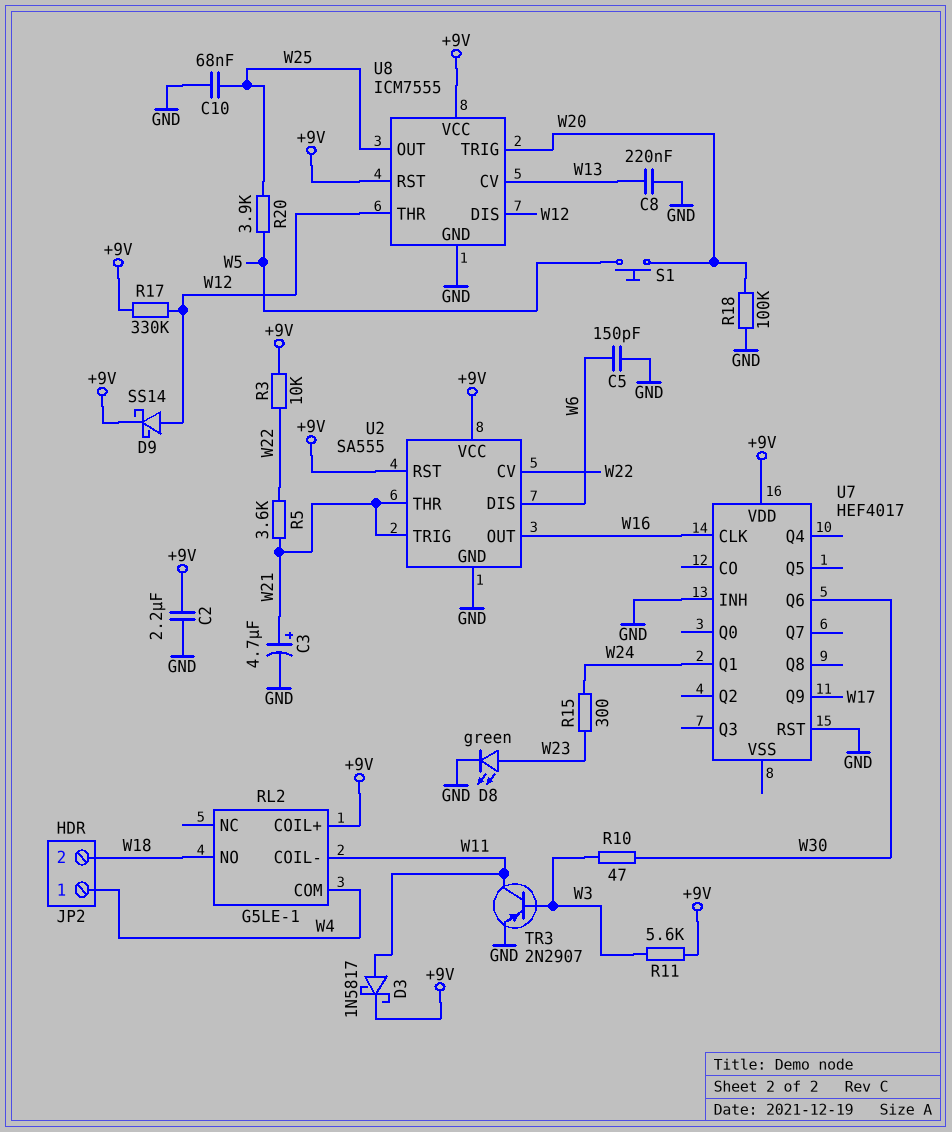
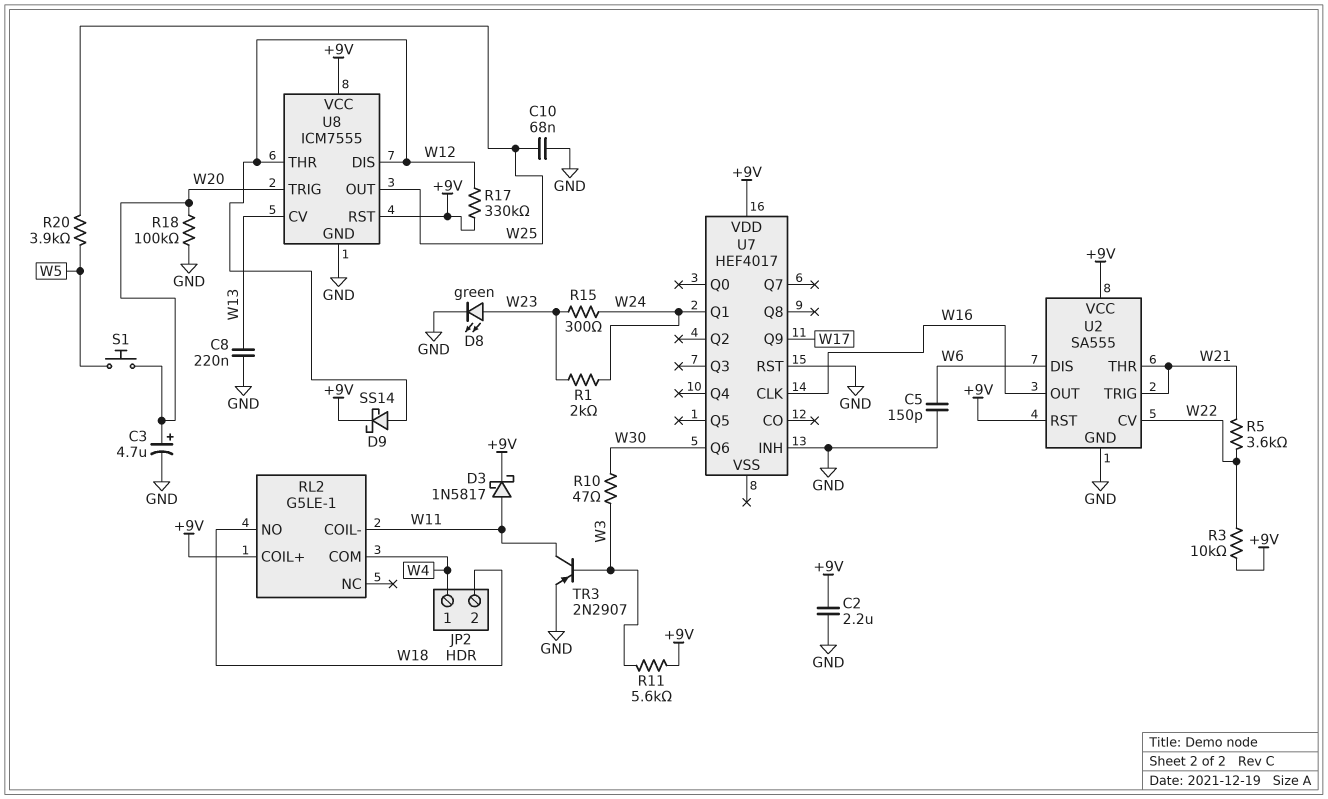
C3: 4.7uF (plus W21, minus GND) -> 4.7uF (plus W20, minus GND)
R1: none -> 2k (W23, W24)

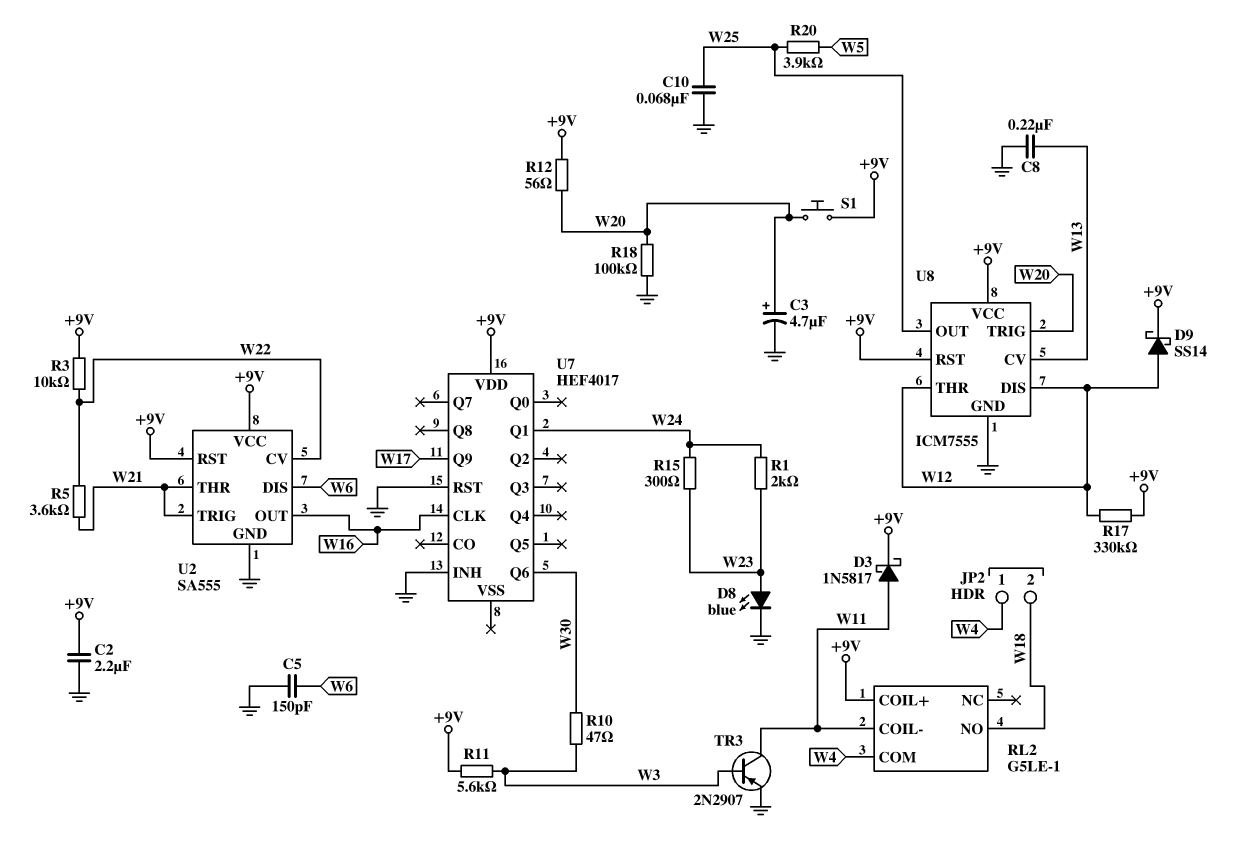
D8: LED green (A W23, K GND) -> LED blue (A W23, K GND)
R12: none -> 56 (+9V, W20)
S1: button (W5, W20) -> button (+9V, W20)

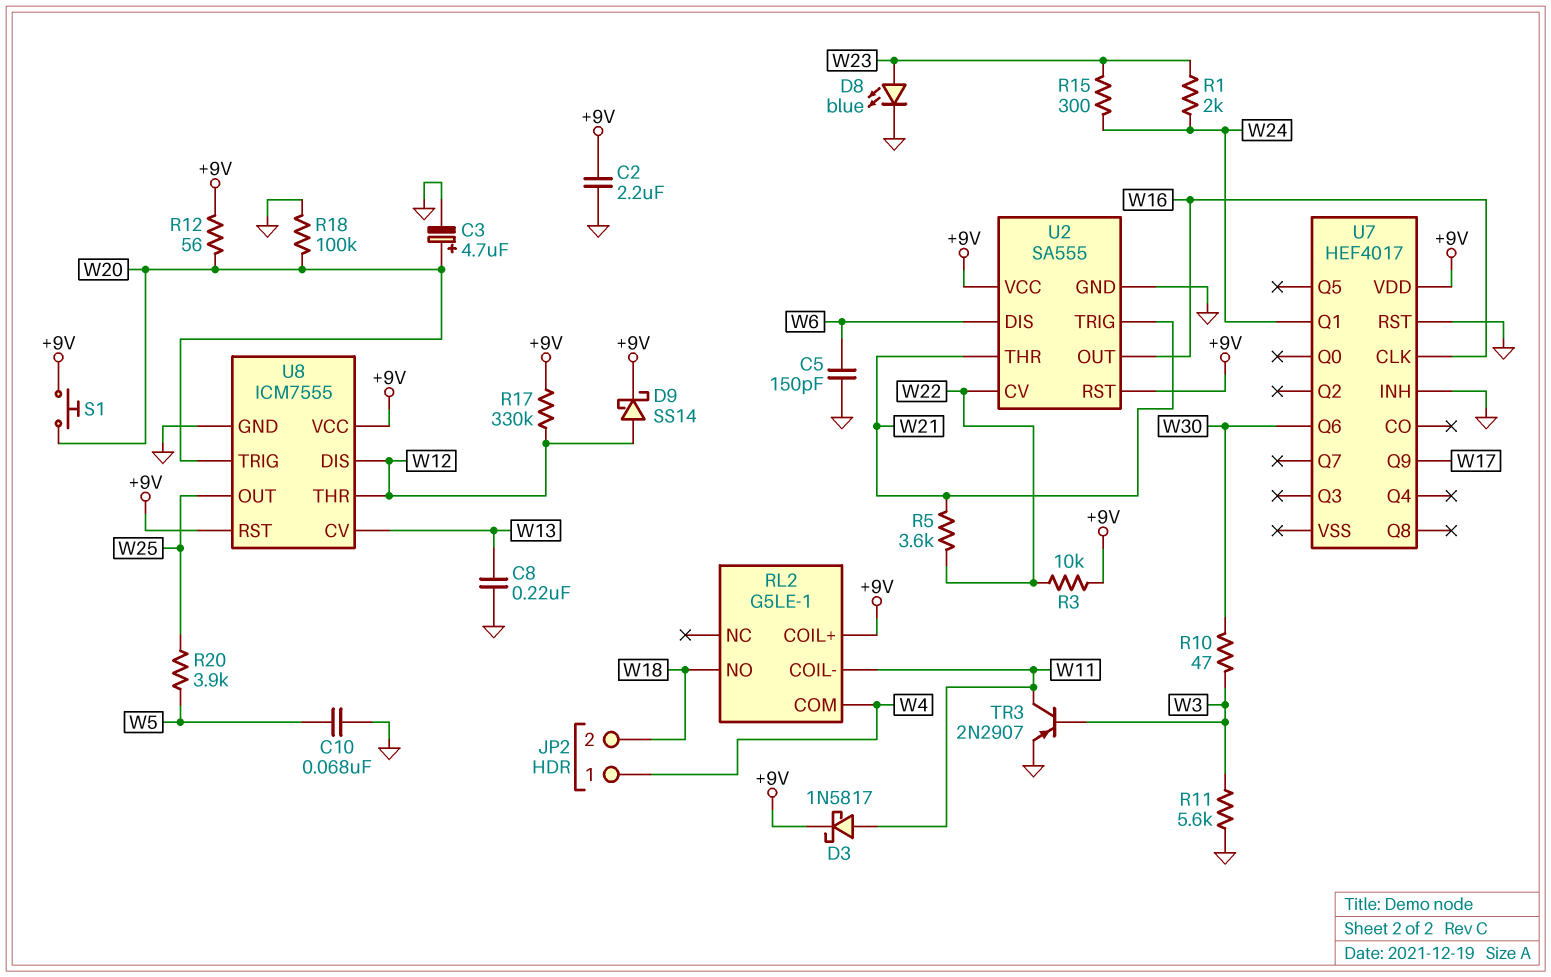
C10: 68nF (GND, W25) -> 68nF (GND, W5)
R11: 5.6k (+9V, W3) -> 5.6k (GND, W3)

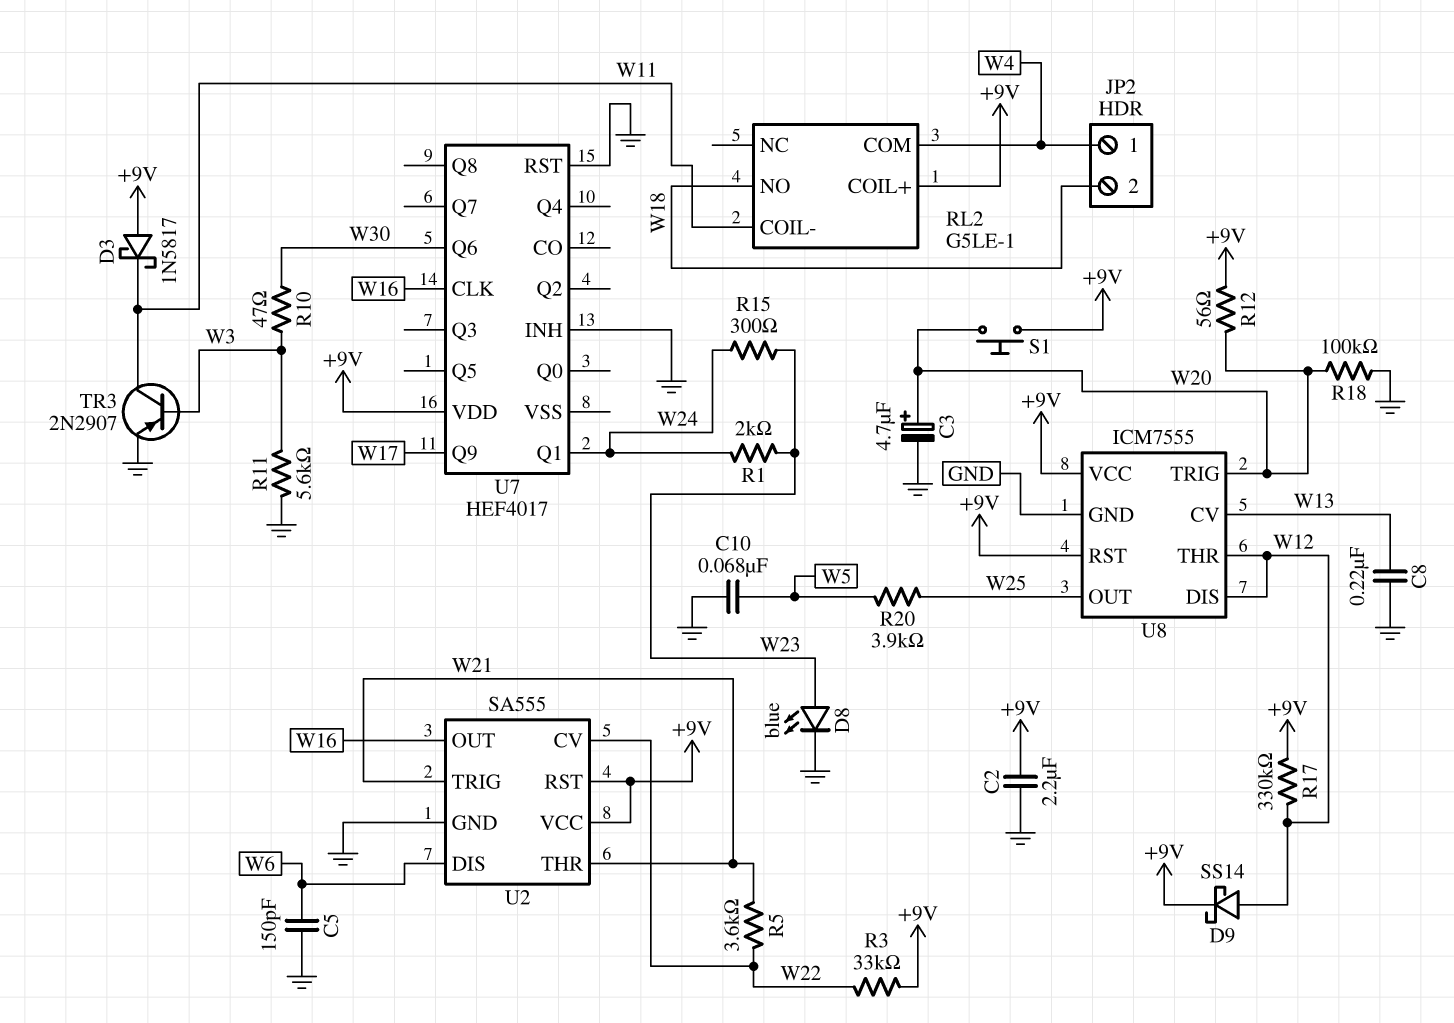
D3: schottky 1N5817 (A W11, K +9V) -> schottky 1N5817 (A +9V, K W11)
R3: 10k (+9V, W22) -> 33k (+9V, W22)

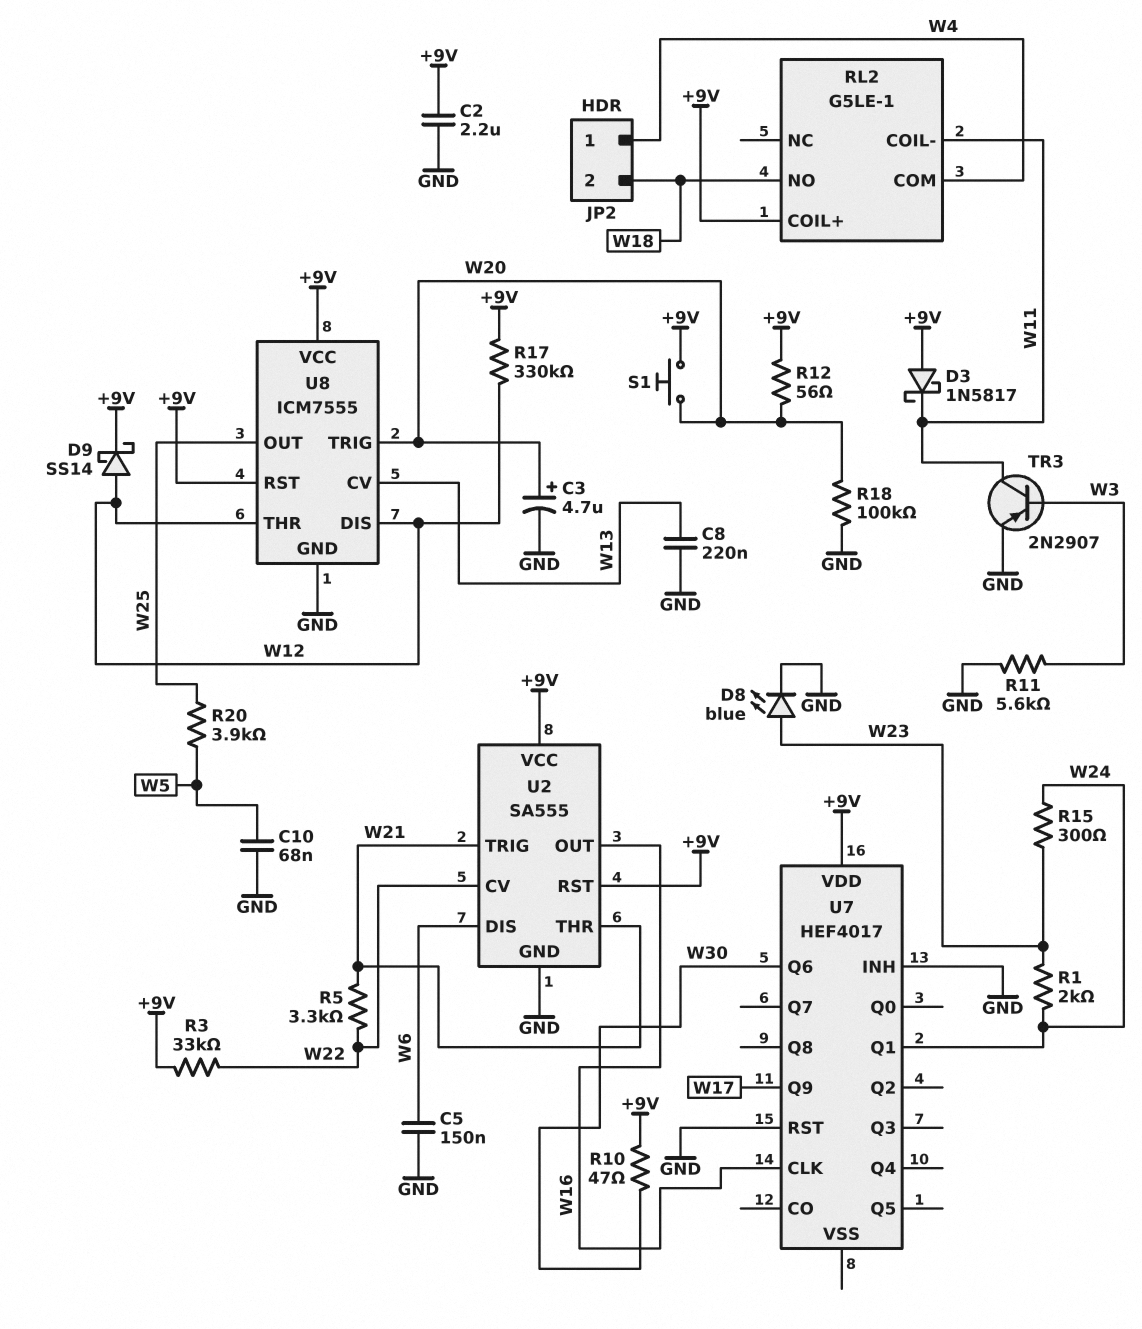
C5: 150pF (GND, W6) -> 150nF (GND, W6)
R5: 3.6k (W21, W22) -> 3.3k (W21, W22)
R10: 47 (W3, W30) -> 47 (+9V, W30)

